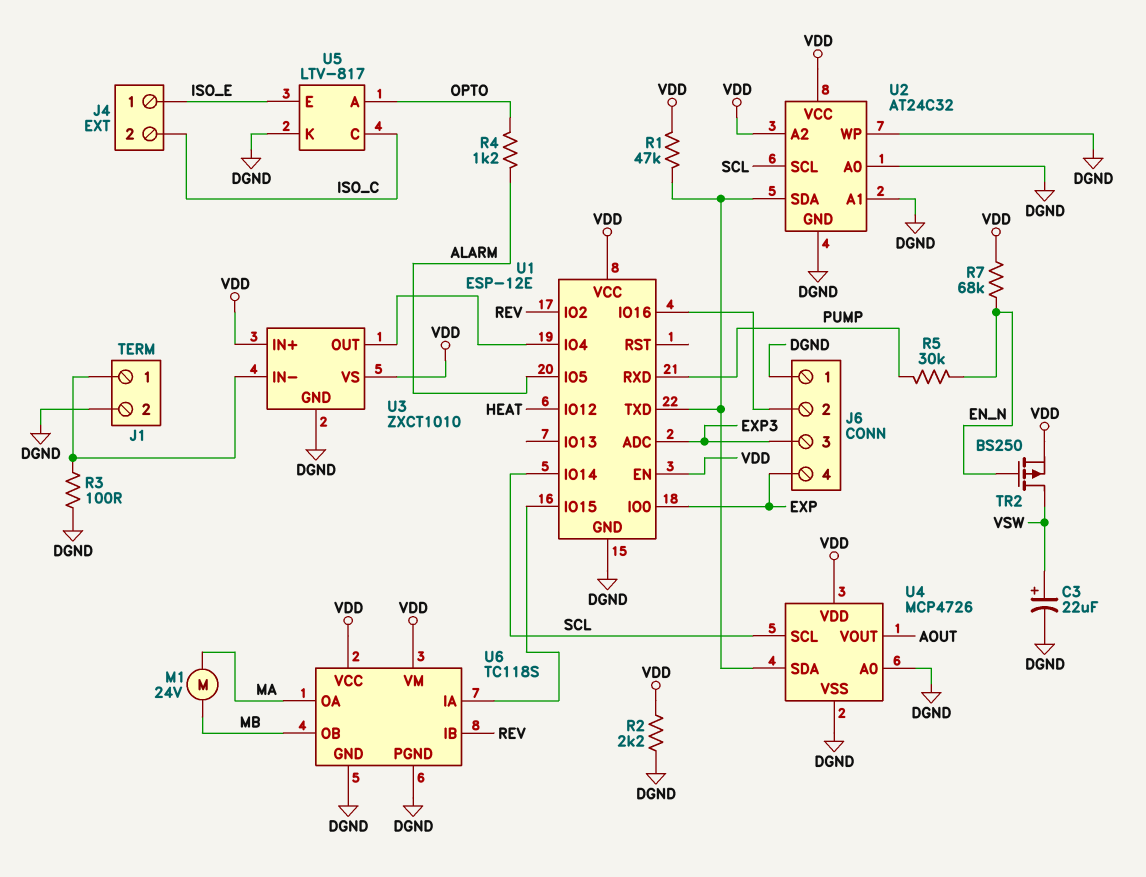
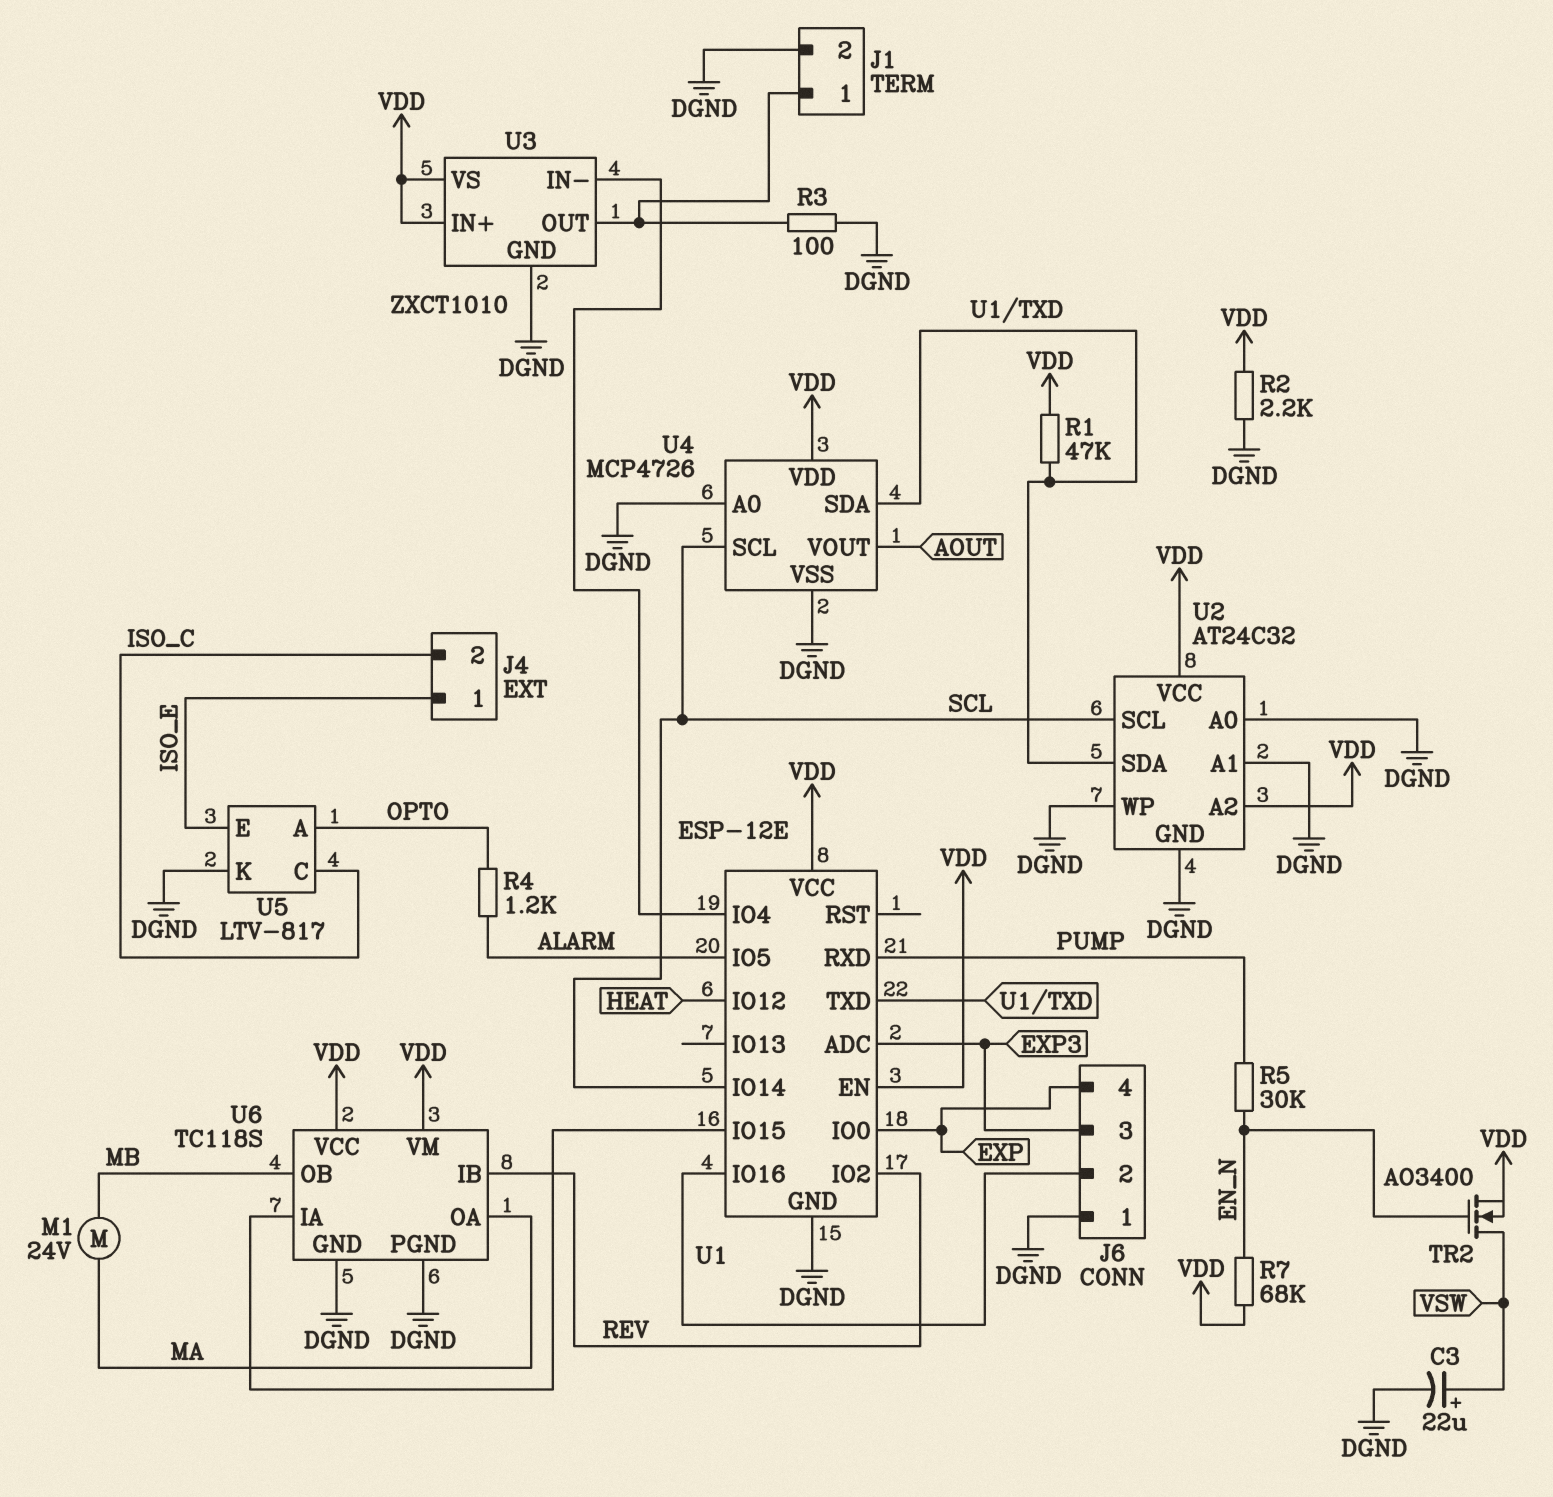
TR2: PMOS BS250 (G EN_N, D VSW, S VDD) -> NMOS AO3400 (G EN_N, D VSW, S VDD)
U3 pin IN-: J1/1 -> U1/IO4
U3 pin OUT: U1/IO4 -> J1/1

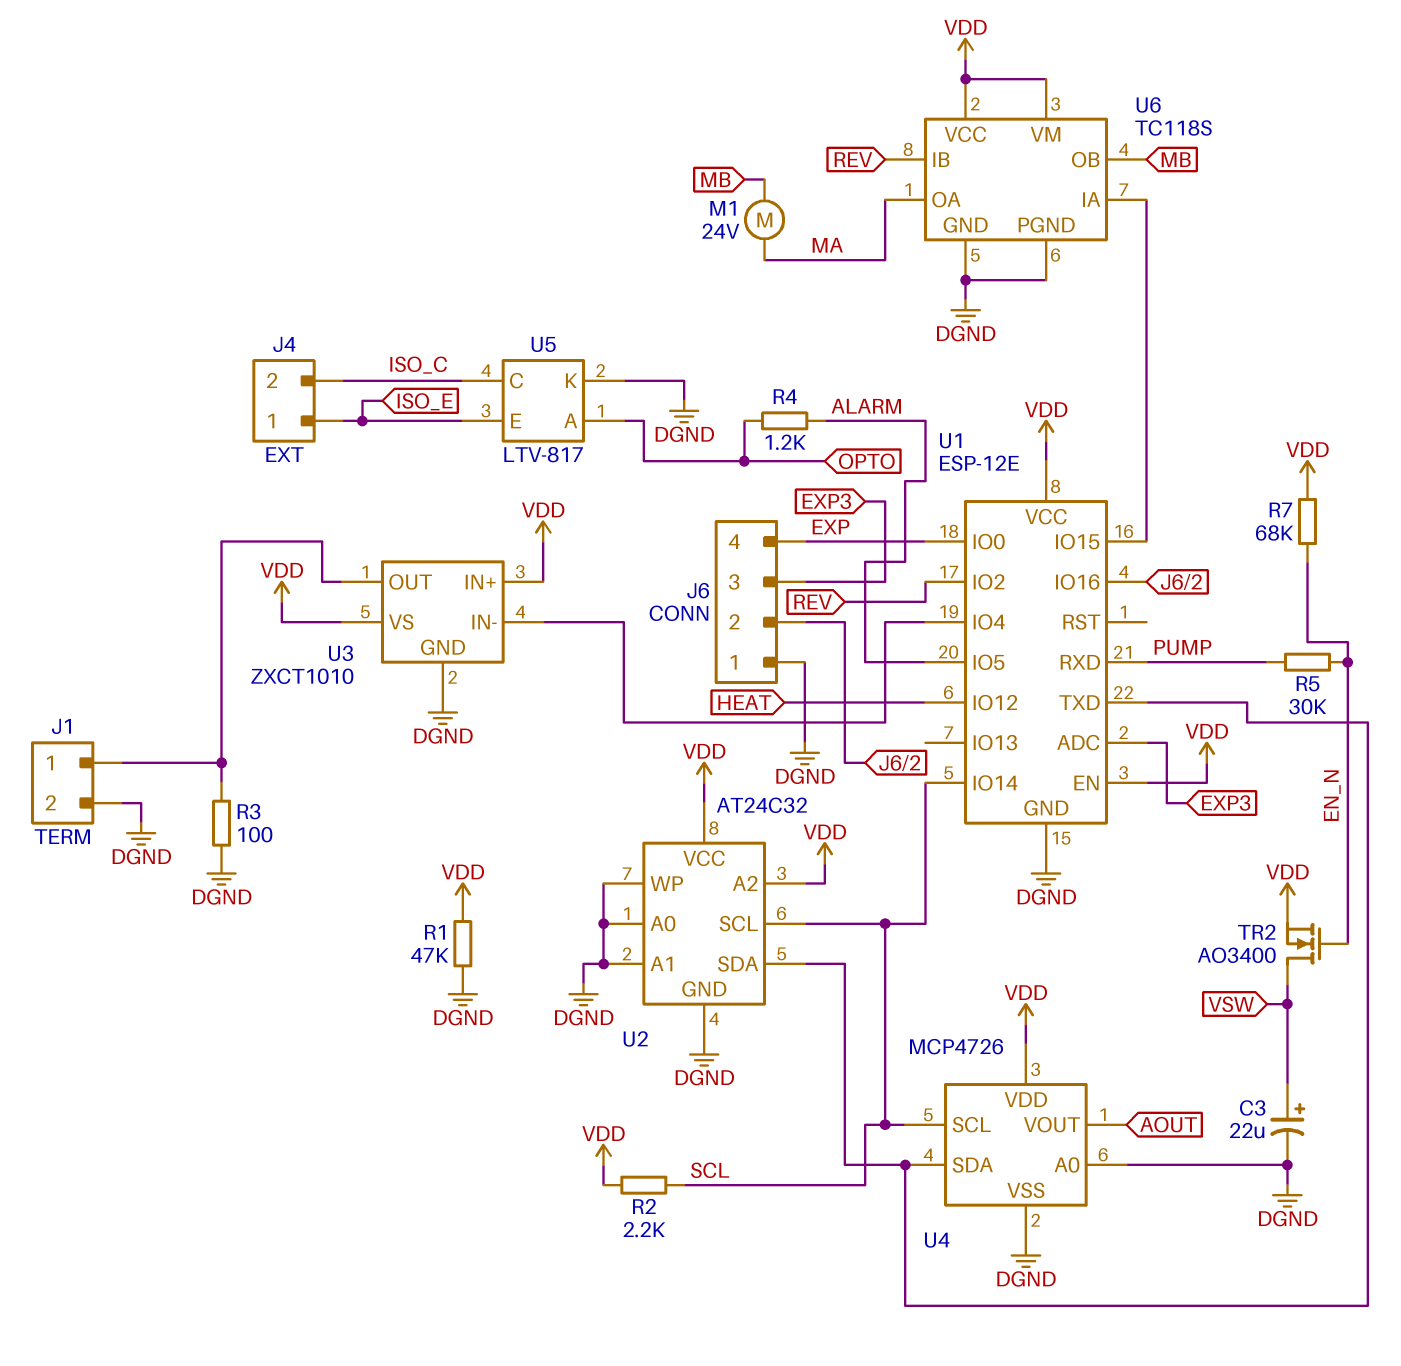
R1: 47k (U1/TXD, VDD) -> 47k (DGND, VDD)
R2: 2.2k (DGND, VDD) -> 2.2k (SCL, VDD)

